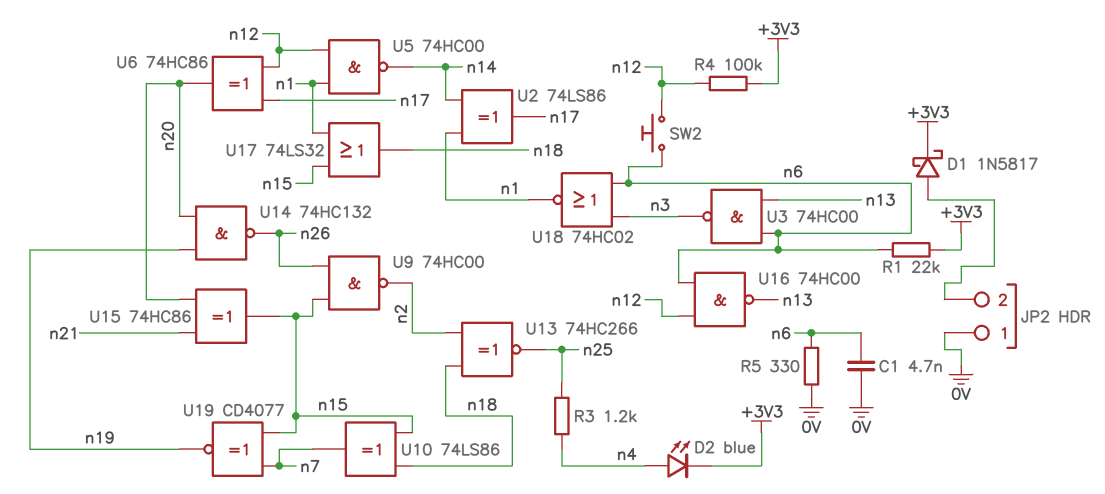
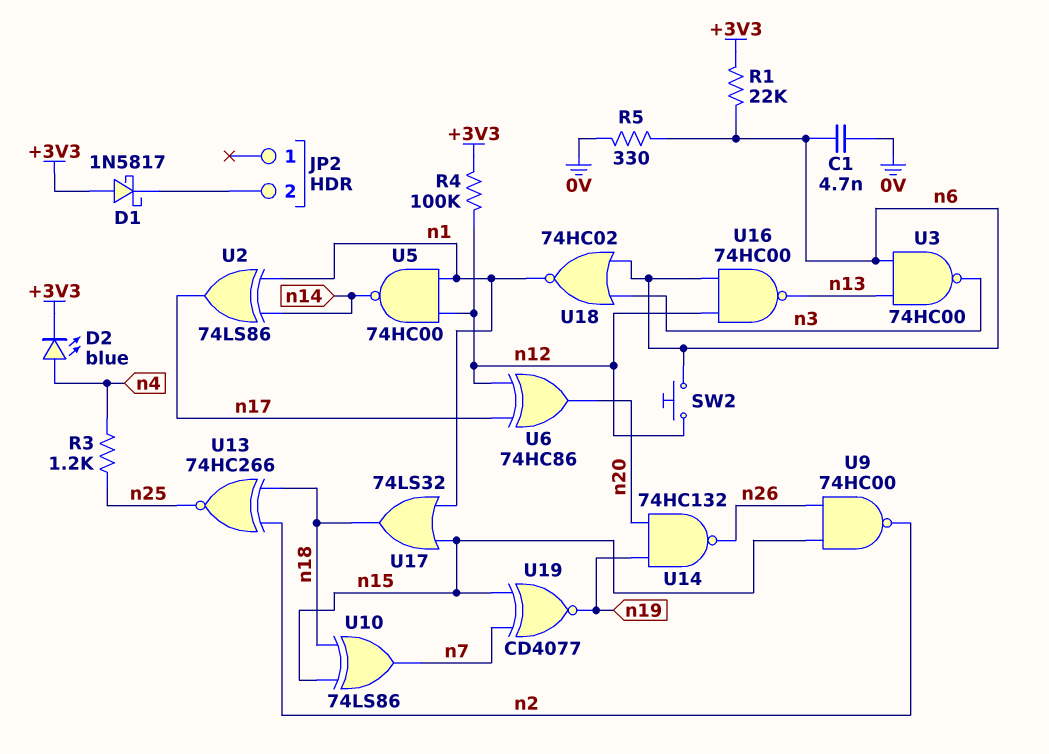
D1: schottky 1N5817 (A JP2/2, K +3V3) -> schottky 1N5817 (A +3V3, K JP2/2)
JP2 pin 1: 0V -> none
U15: XOR 74HC86 (in n20, in n21, out n15) -> none

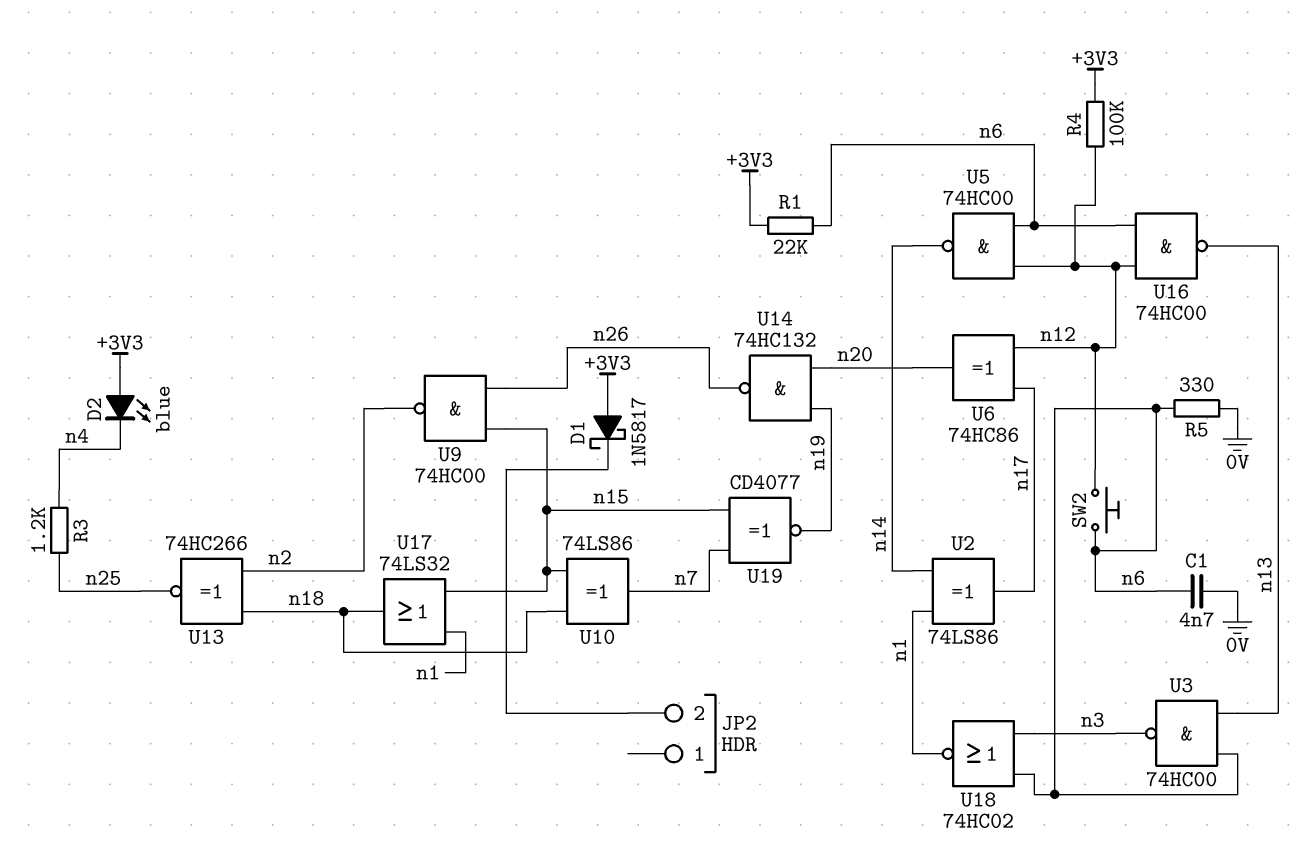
D2: LED blue (A n4, K +3V3) -> LED blue (A +3V3, K n4)
U5: NAND 74HC00 (in n1, in n12, out n14) -> NAND 74HC00 (in n6, in n12, out n14)

